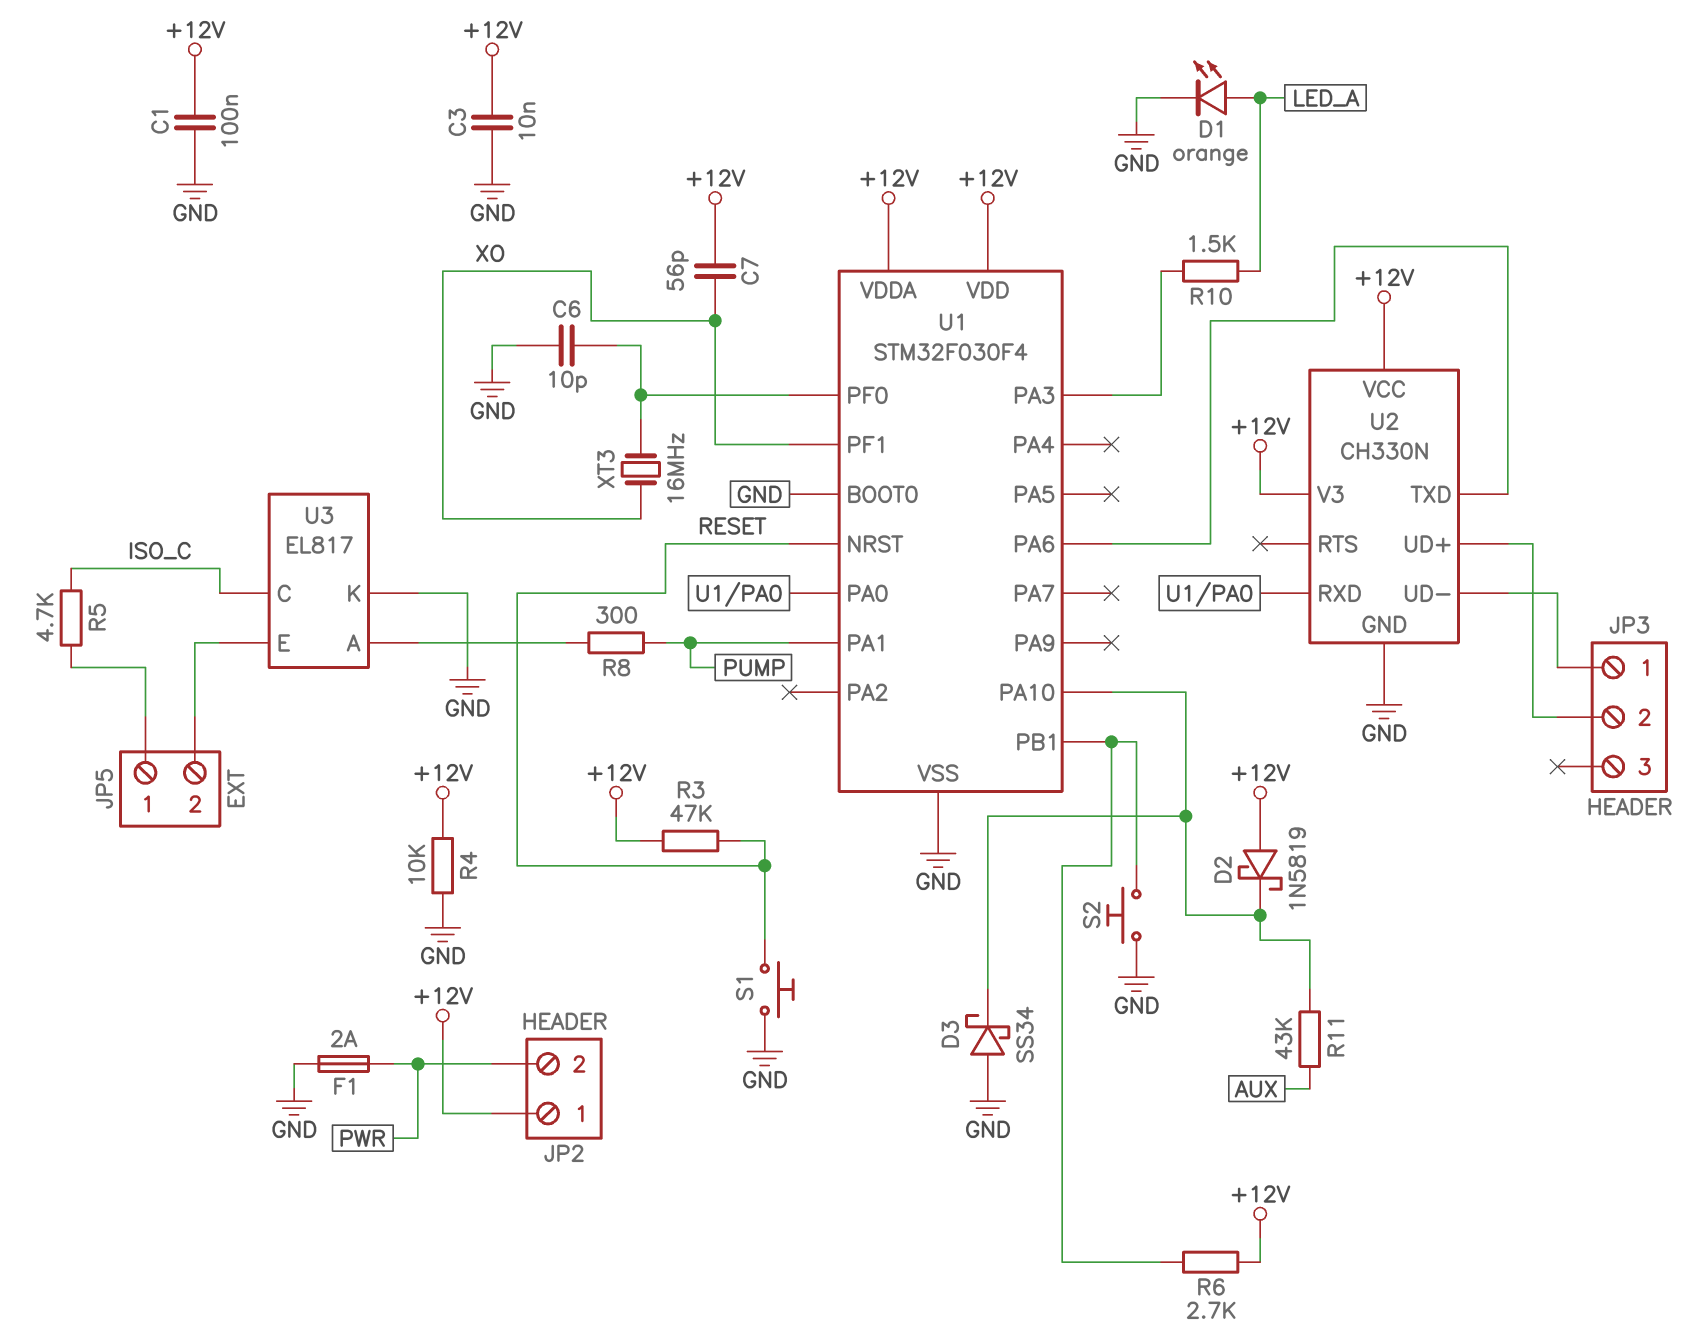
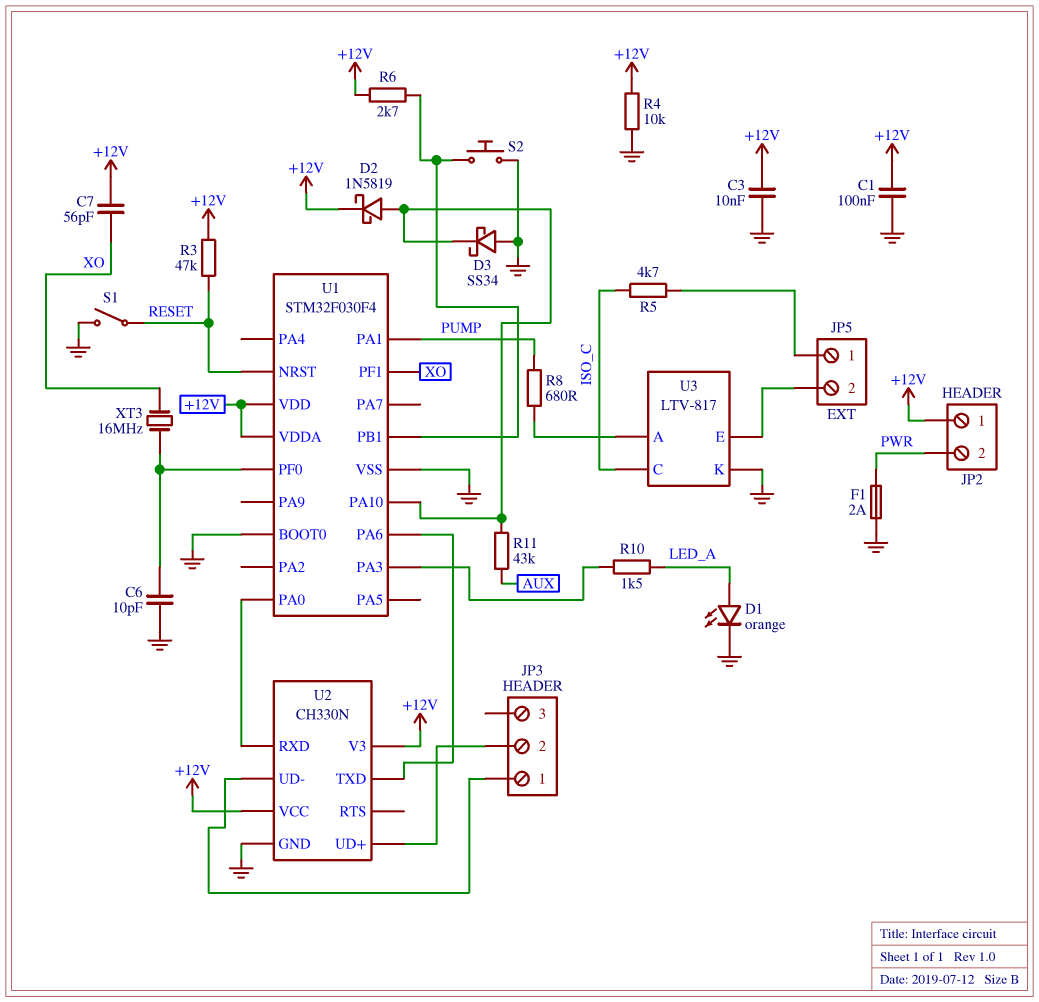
D2: schottky 1N5819 (A +12V, K U1/PA10) -> schottky 1N5819 (A U1/PA10, K +12V)
R8: 300 (PUMP, U3/A) -> 680 (PUMP, U3/A)
S1: button (GND, RESET) -> switch (GND, RESET)
U3: EL817 -> LTV-817

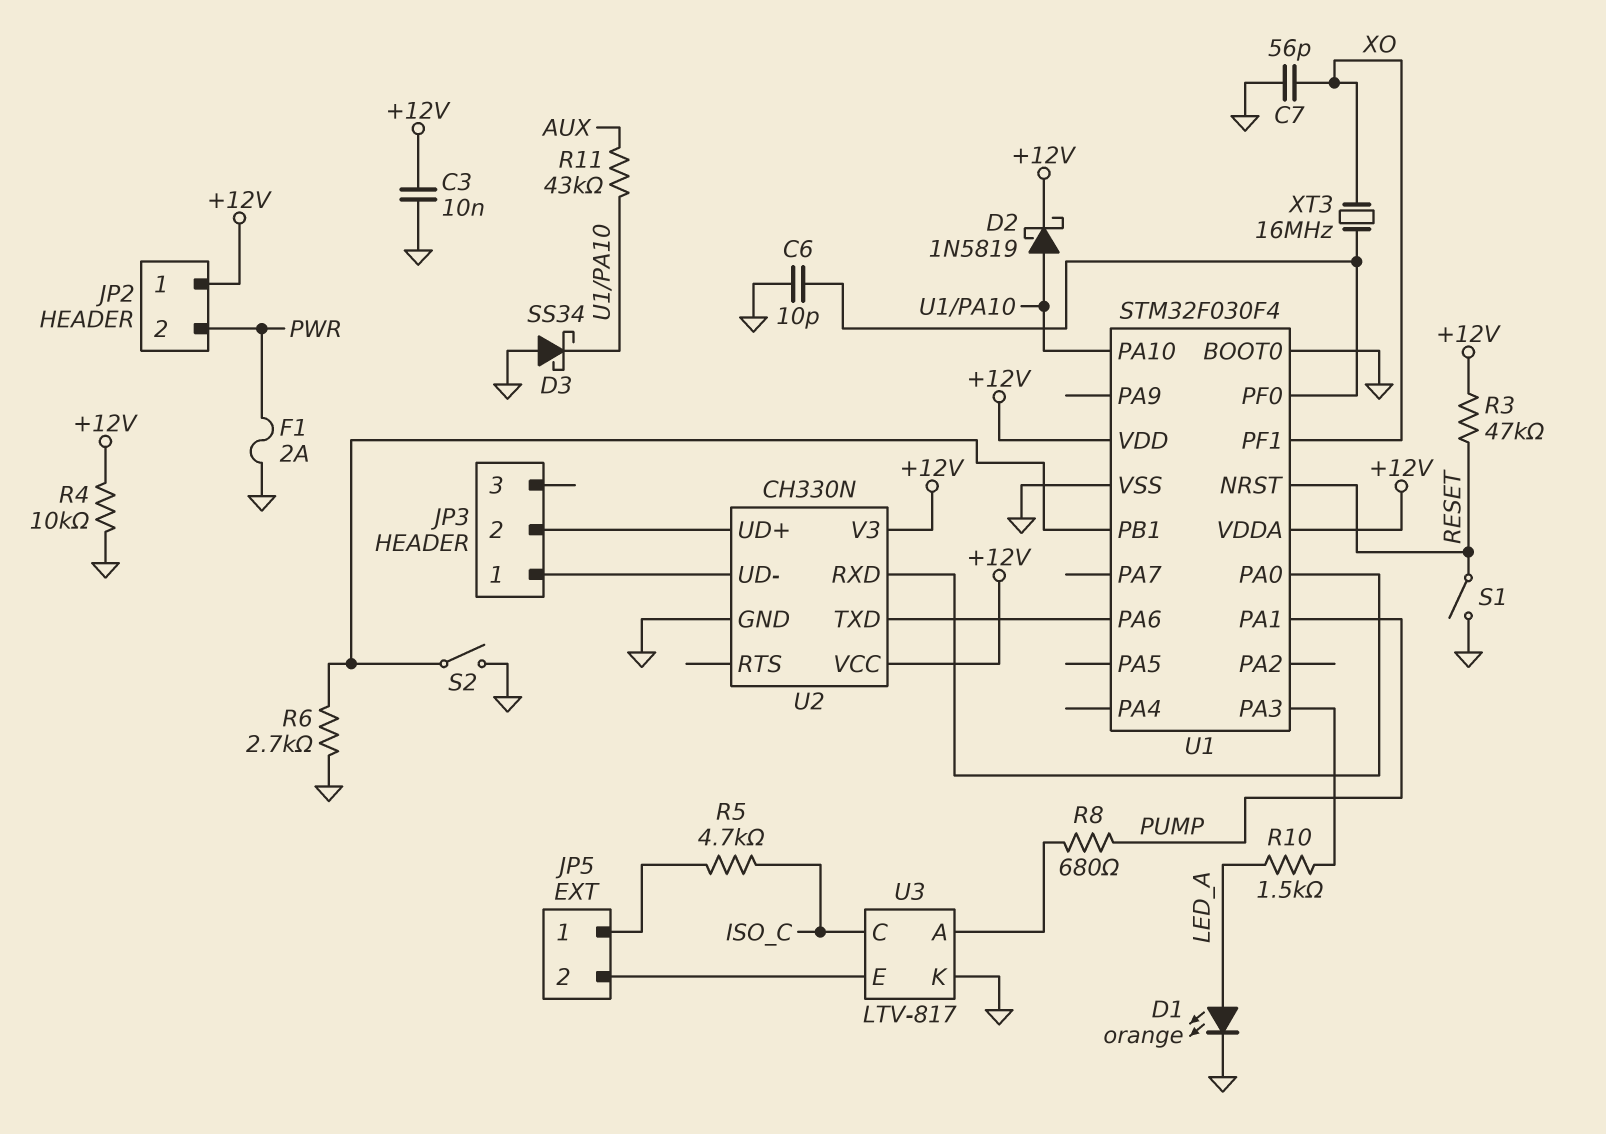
C1: 100nF (+12V, GND) -> none
C7: 56pF (+12V, XO) -> 56pF (GND, XO)
R6: 2.7k (+12V, U1/PB1) -> 2.7k (GND, U1/PB1)
S2: button (GND, U1/PB1) -> switch (GND, U1/PB1)

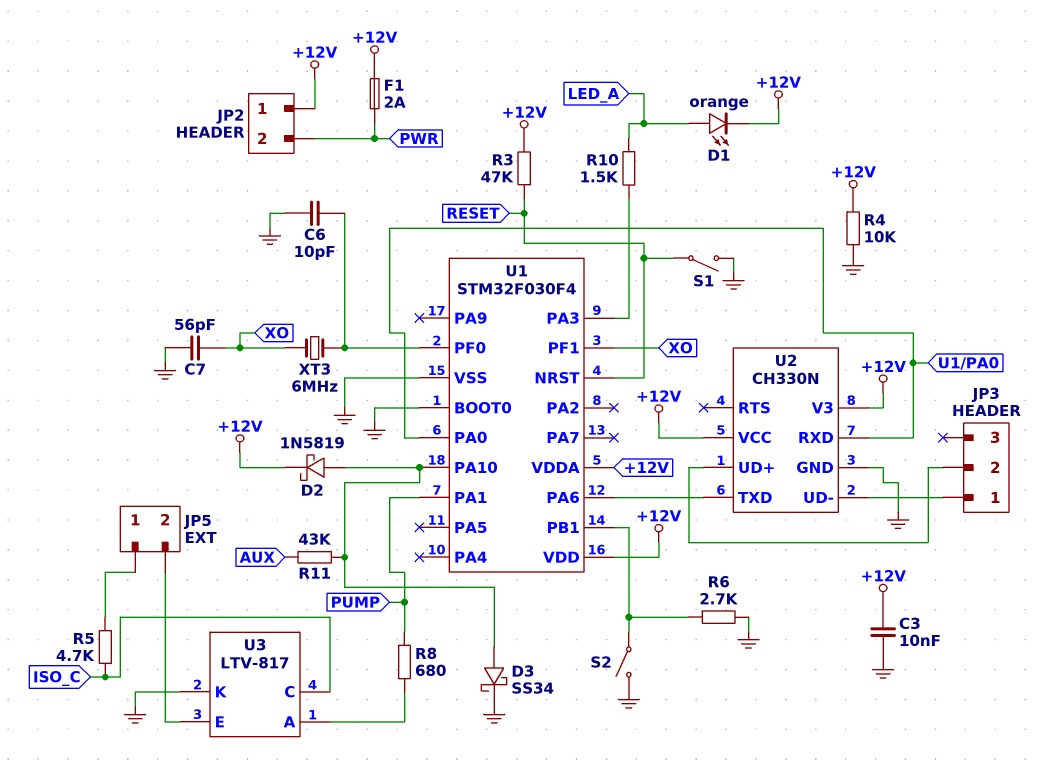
D1: LED orange (A LED_A, K GND) -> LED orange (A LED_A, K +12V)
D3: schottky SS34 (A GND, K U1/PA10) -> schottky SS34 (A U1/PA10, K GND)
F1: 2A (GND, PWR) -> 2A (+12V, PWR)
XT3: 16MHz (U1/PF0, XO) -> 6MHz (U1/PF0, XO)

